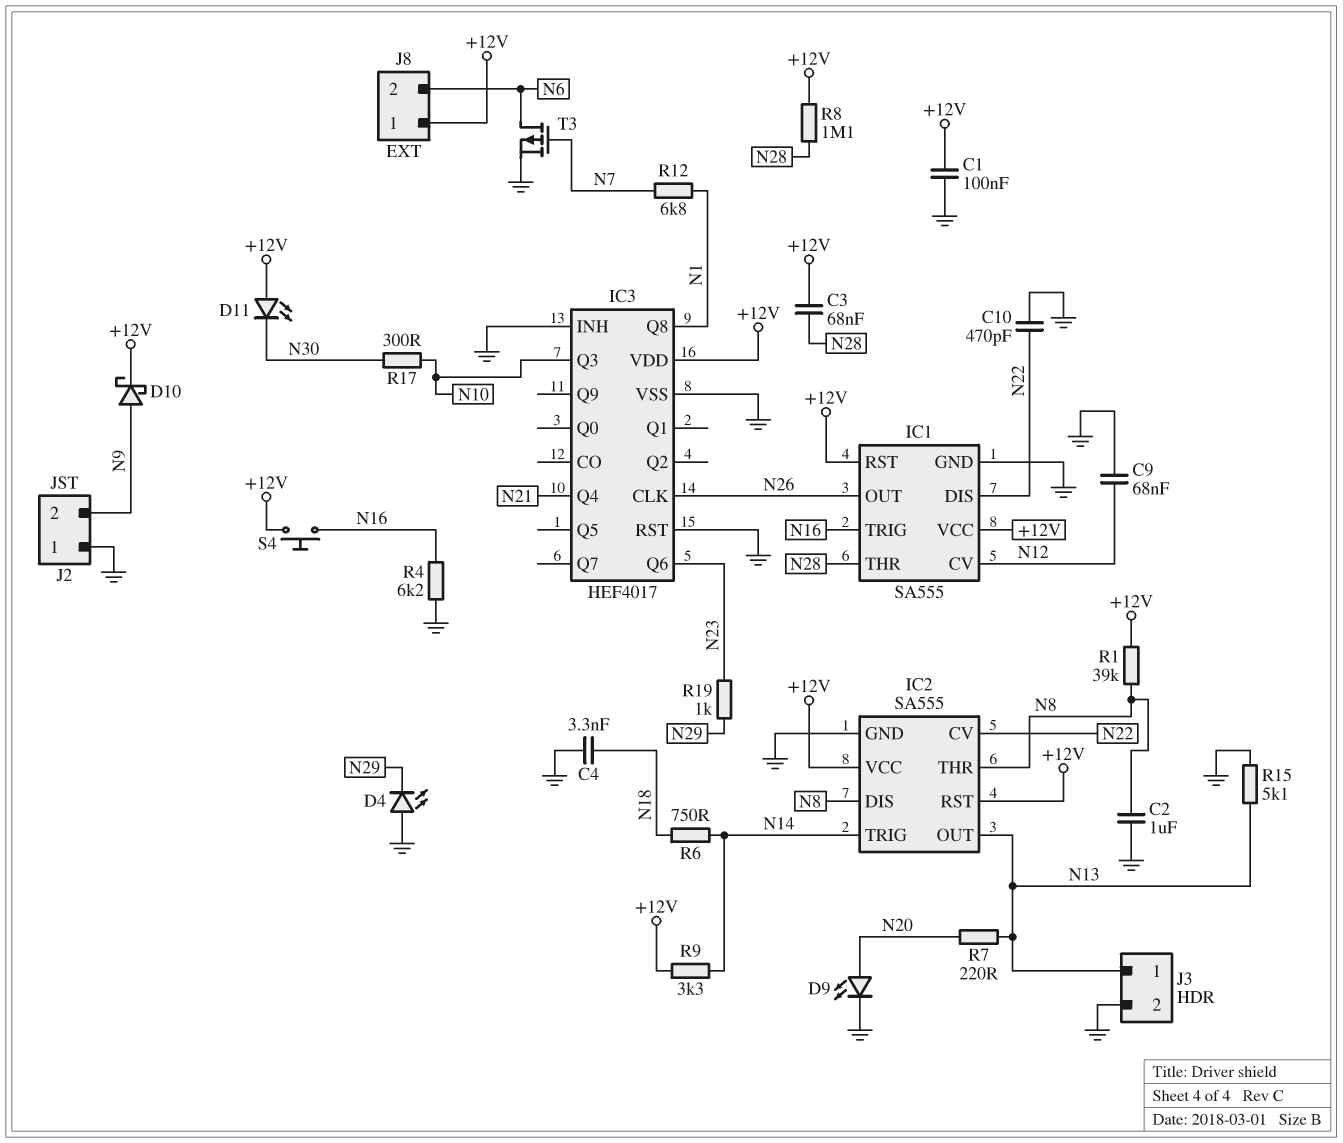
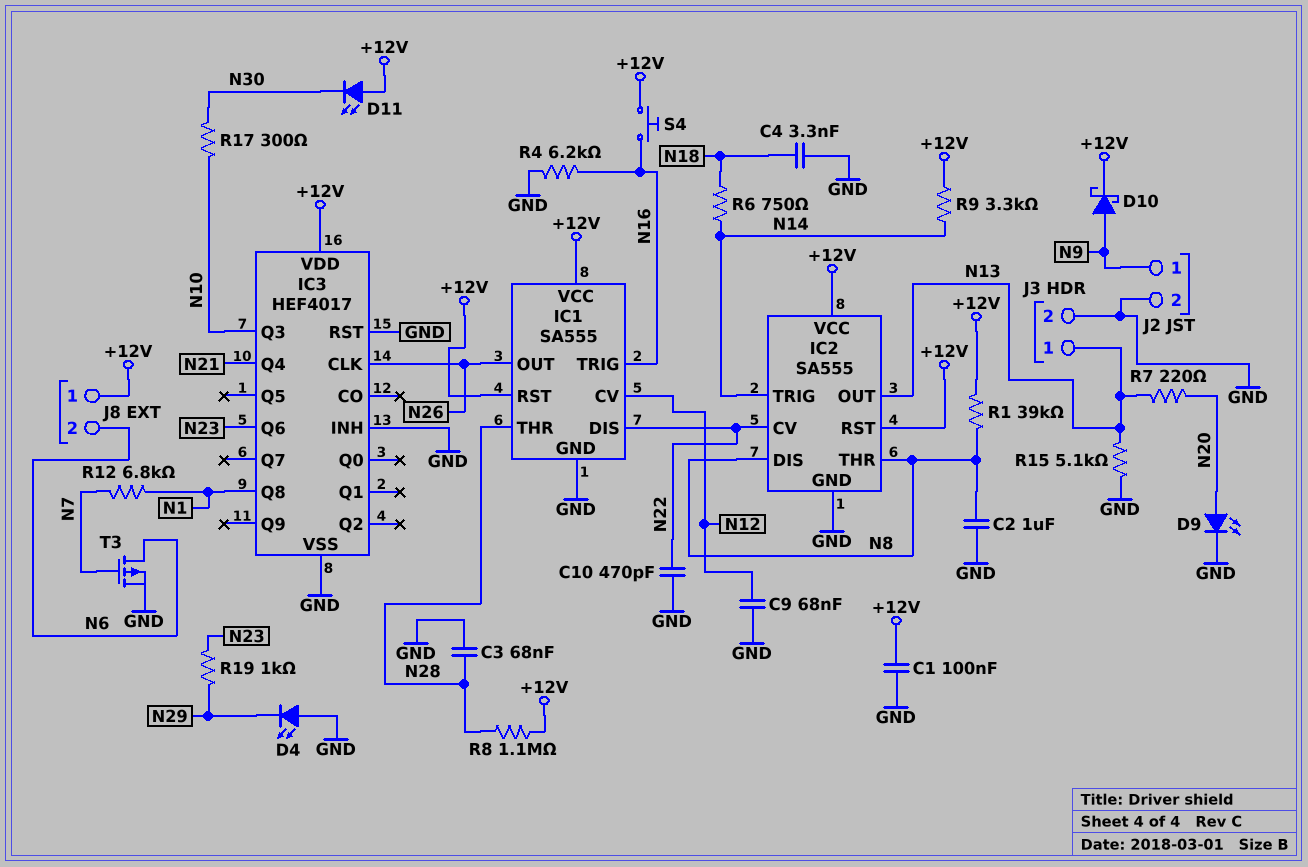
C3: 68nF (+12V, N28) -> 68nF (GND, N28)
J2 pin 1: GND -> N9
J2 pin 2: N9 -> GND

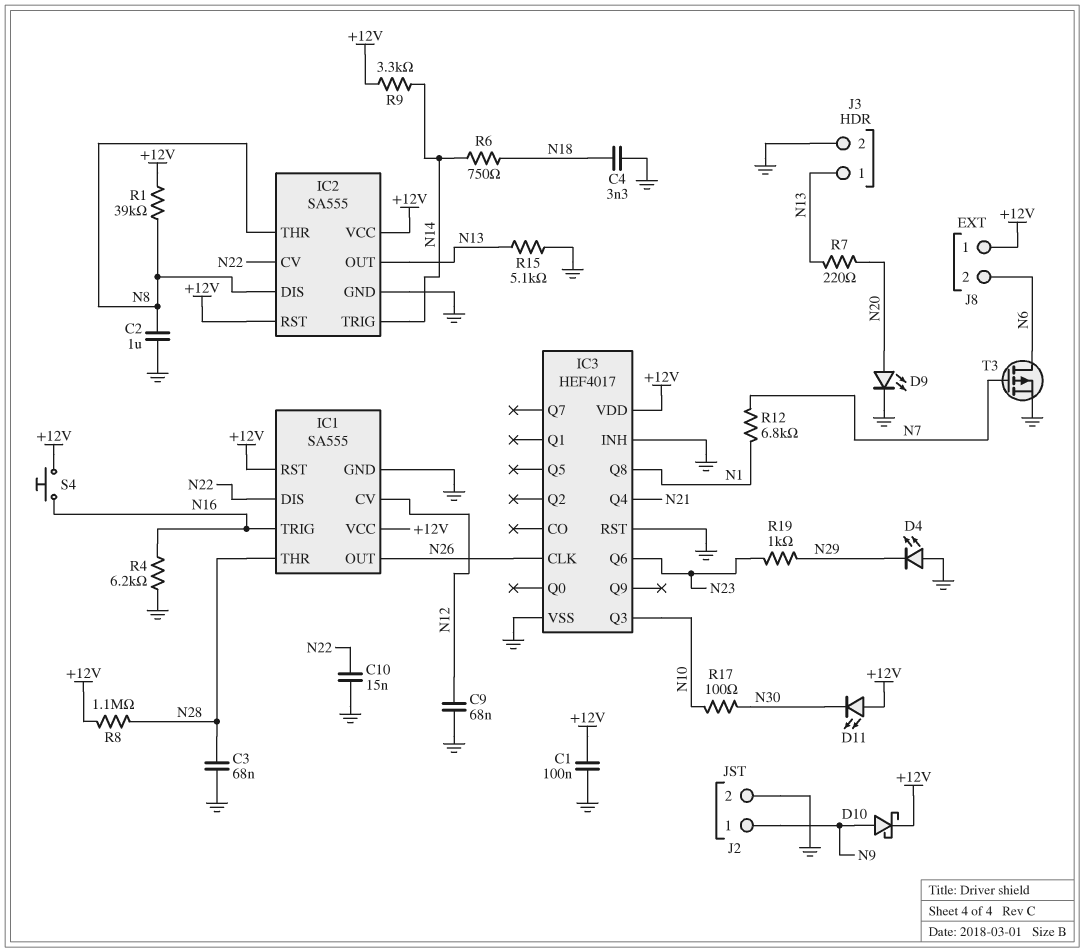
C10: 470pF (GND, N22) -> 15nF (GND, N22)
R17: 300 (N10, N30) -> 100 (N10, N30)

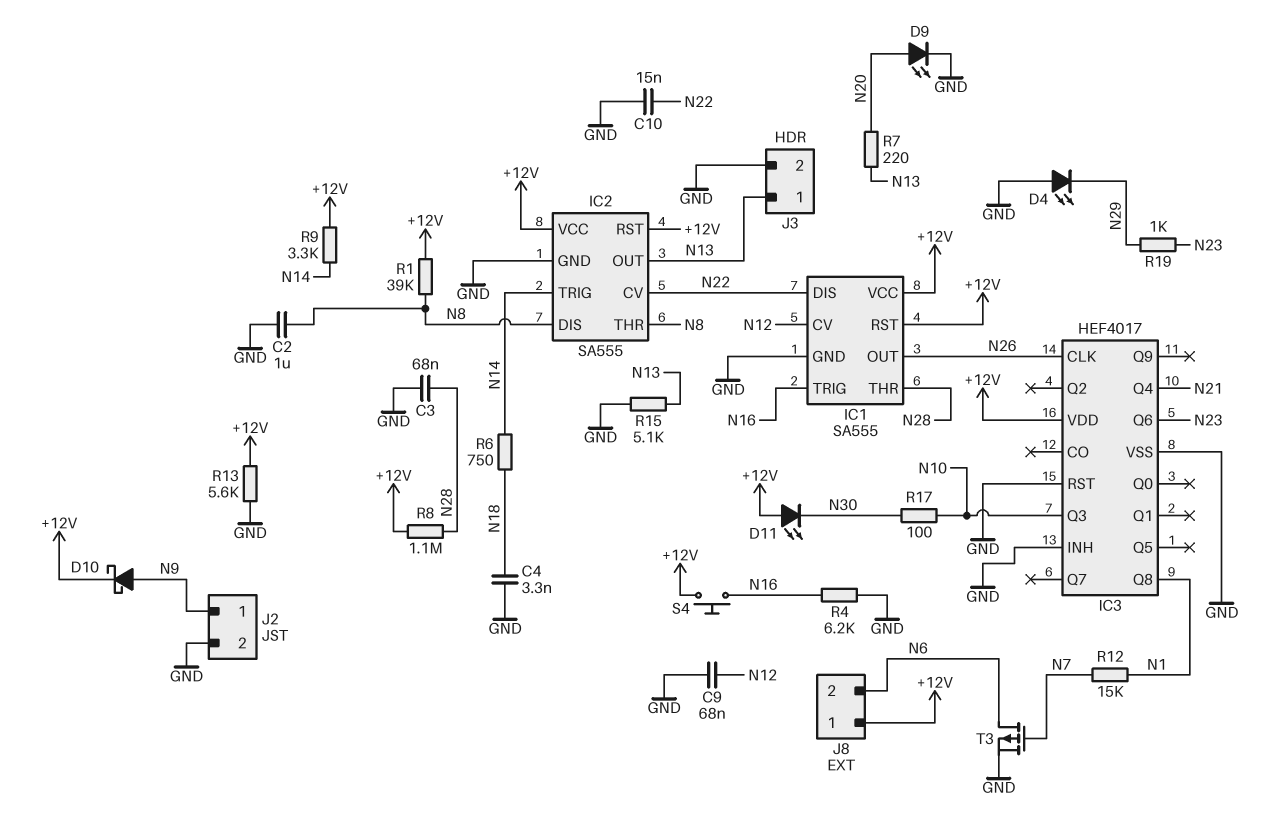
C1: 100nF (+12V, GND) -> none
R12: 6.8k (N1, N7) -> 15k (N1, N7)
R13: none -> 5.6k (+12V, GND)

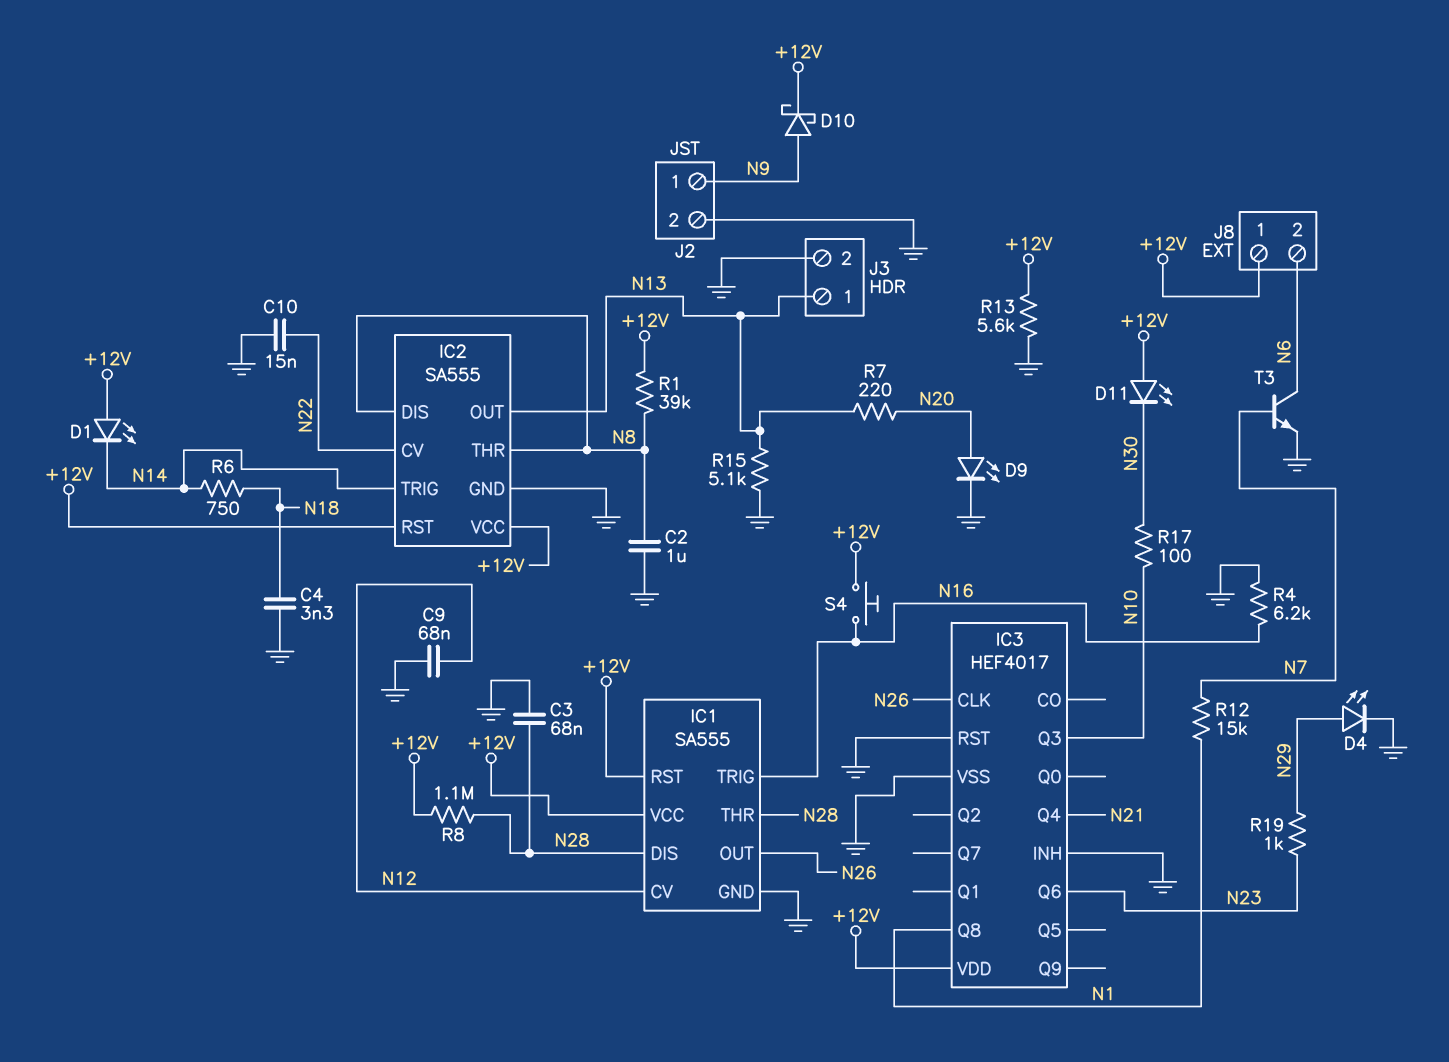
D1: none -> LED (A +12V, K N14)
D4: LED (A GND, K N29) -> LED (A N29, K GND)
IC1 pin DIS: N22 -> N28
R9: 3.3k (+12V, N14) -> none
T3: PMOS (G N7, D N6, S GND) -> NPN (B N7, C N6, E GND)

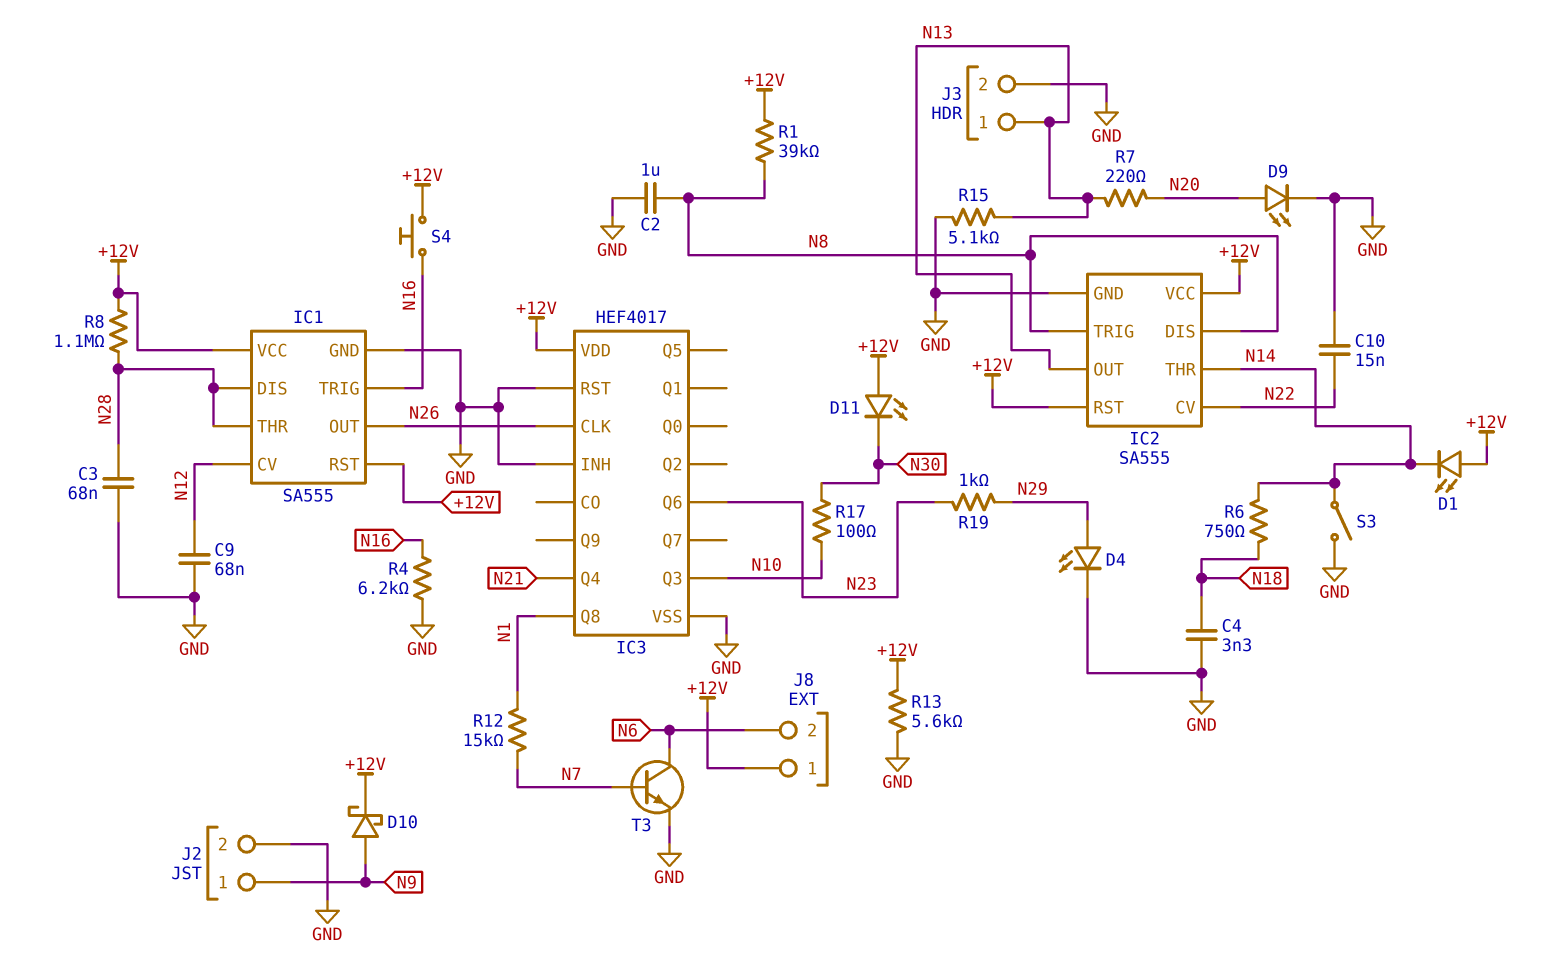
IC2 pin THR: N8 -> N14
IC2 pin TRIG: N14 -> N8
S3: none -> switch (GND, N14)

